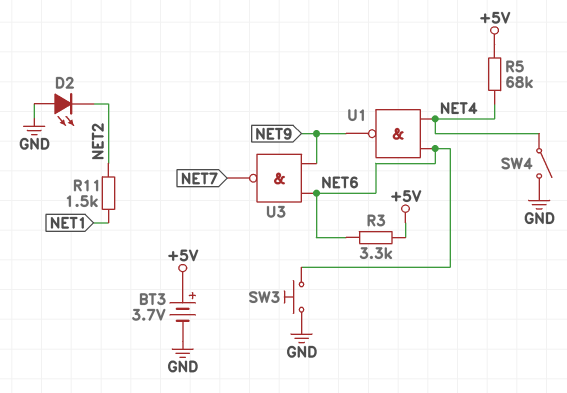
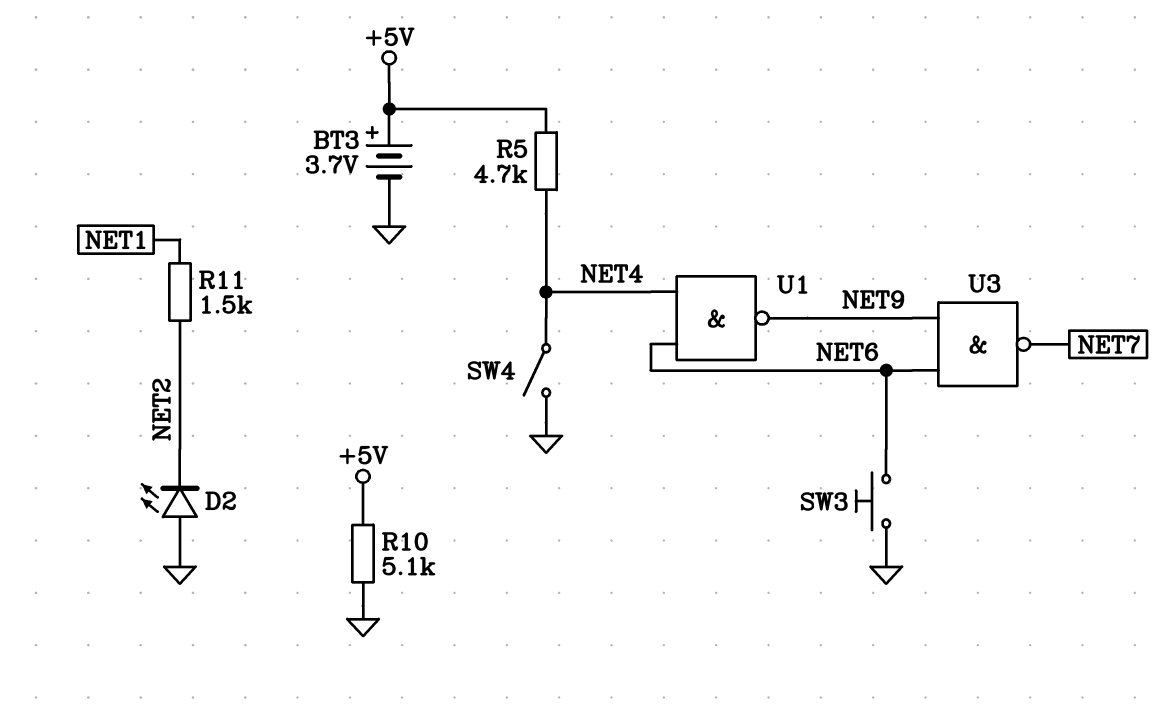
R3: 3.3k (+5V, NET6) -> none
R5: 68k (+5V, NET4) -> 4.7k (+5V, NET4)
R10: none -> 5.1k (+5V, GND)

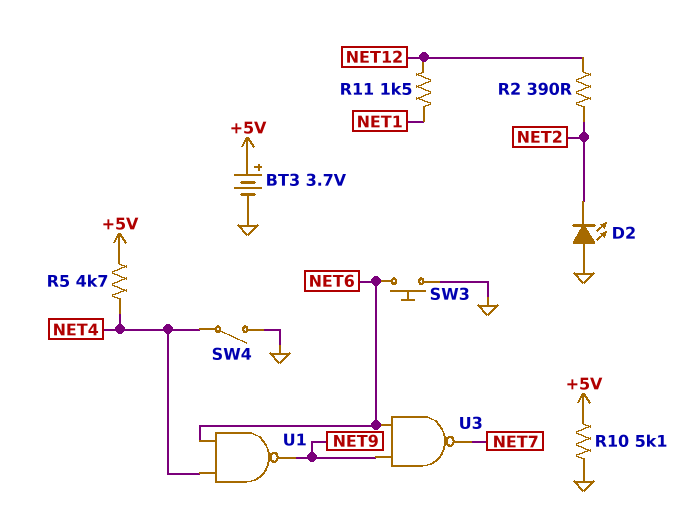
R2: none -> 390 (NET2, NET12)
R11: 1.5k (NET1, NET2) -> 1.5k (NET1, NET12)

